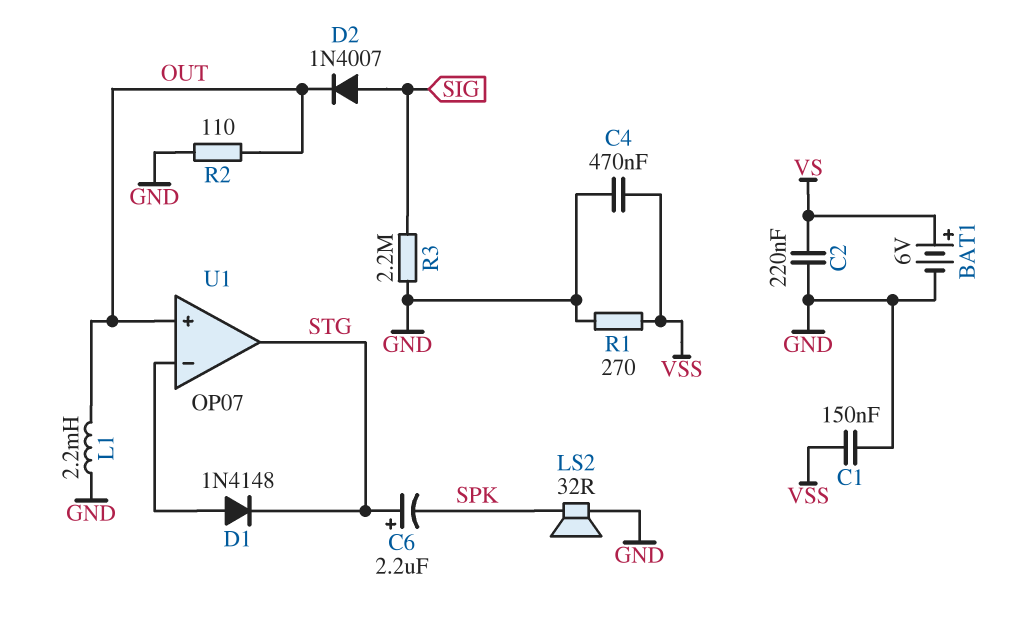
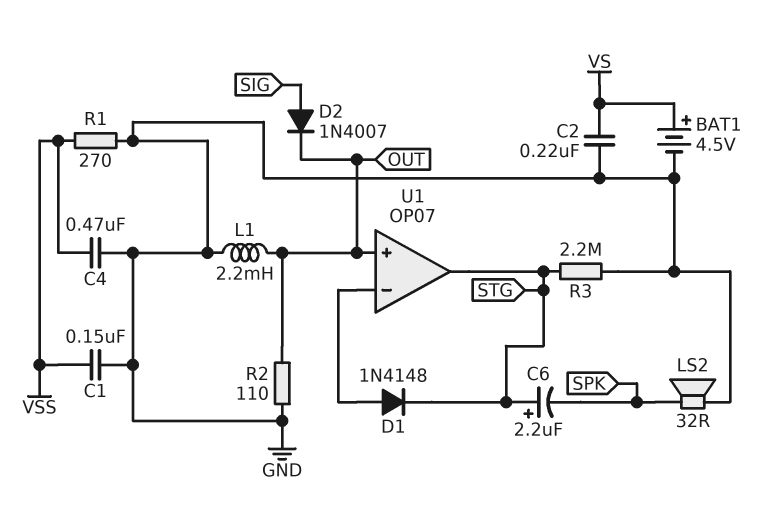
BAT1: 6V (plus VS, minus GND) -> 4.5V (plus VS, minus GND)
R3: 2.2M (GND, SIG) -> 2.2M (GND, STG)

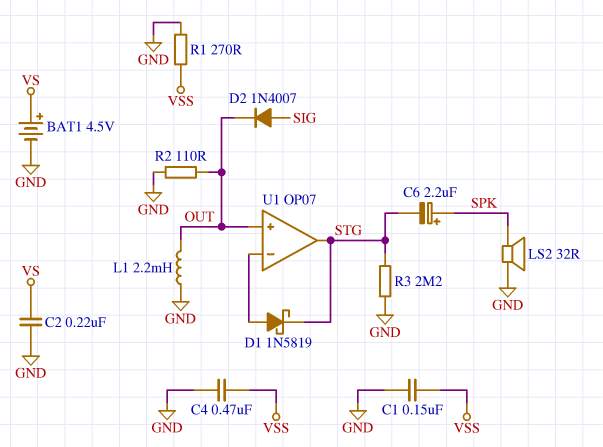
C6: 2.2uF (plus STG, minus SPK) -> 2.2uF (plus SPK, minus STG)
D1: diode 1N4148 (A U1/in-, K STG) -> schottky 1N5819 (A U1/in-, K STG)

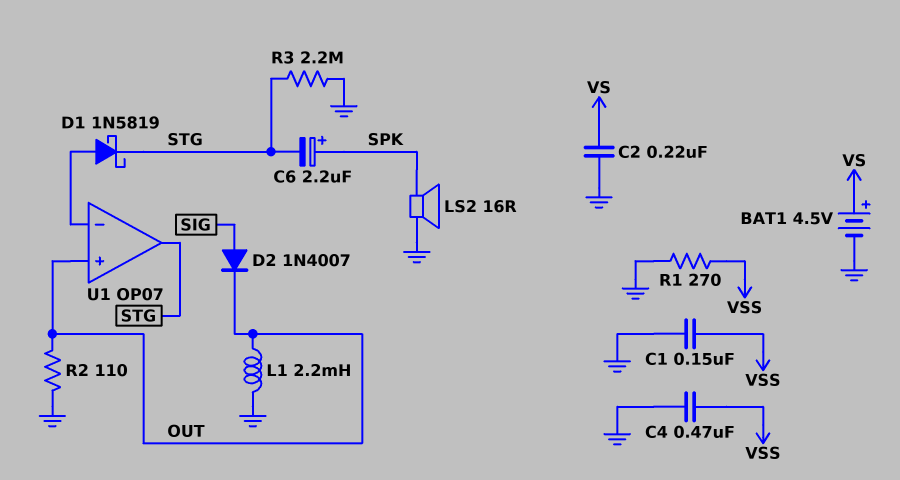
LS2: speaker 32R (GND, SPK) -> speaker 16R (GND, SPK)

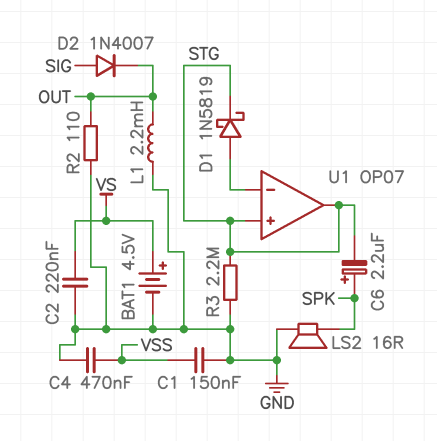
R1: 270 (GND, VSS) -> none
U1 pin in+: OUT -> STG

